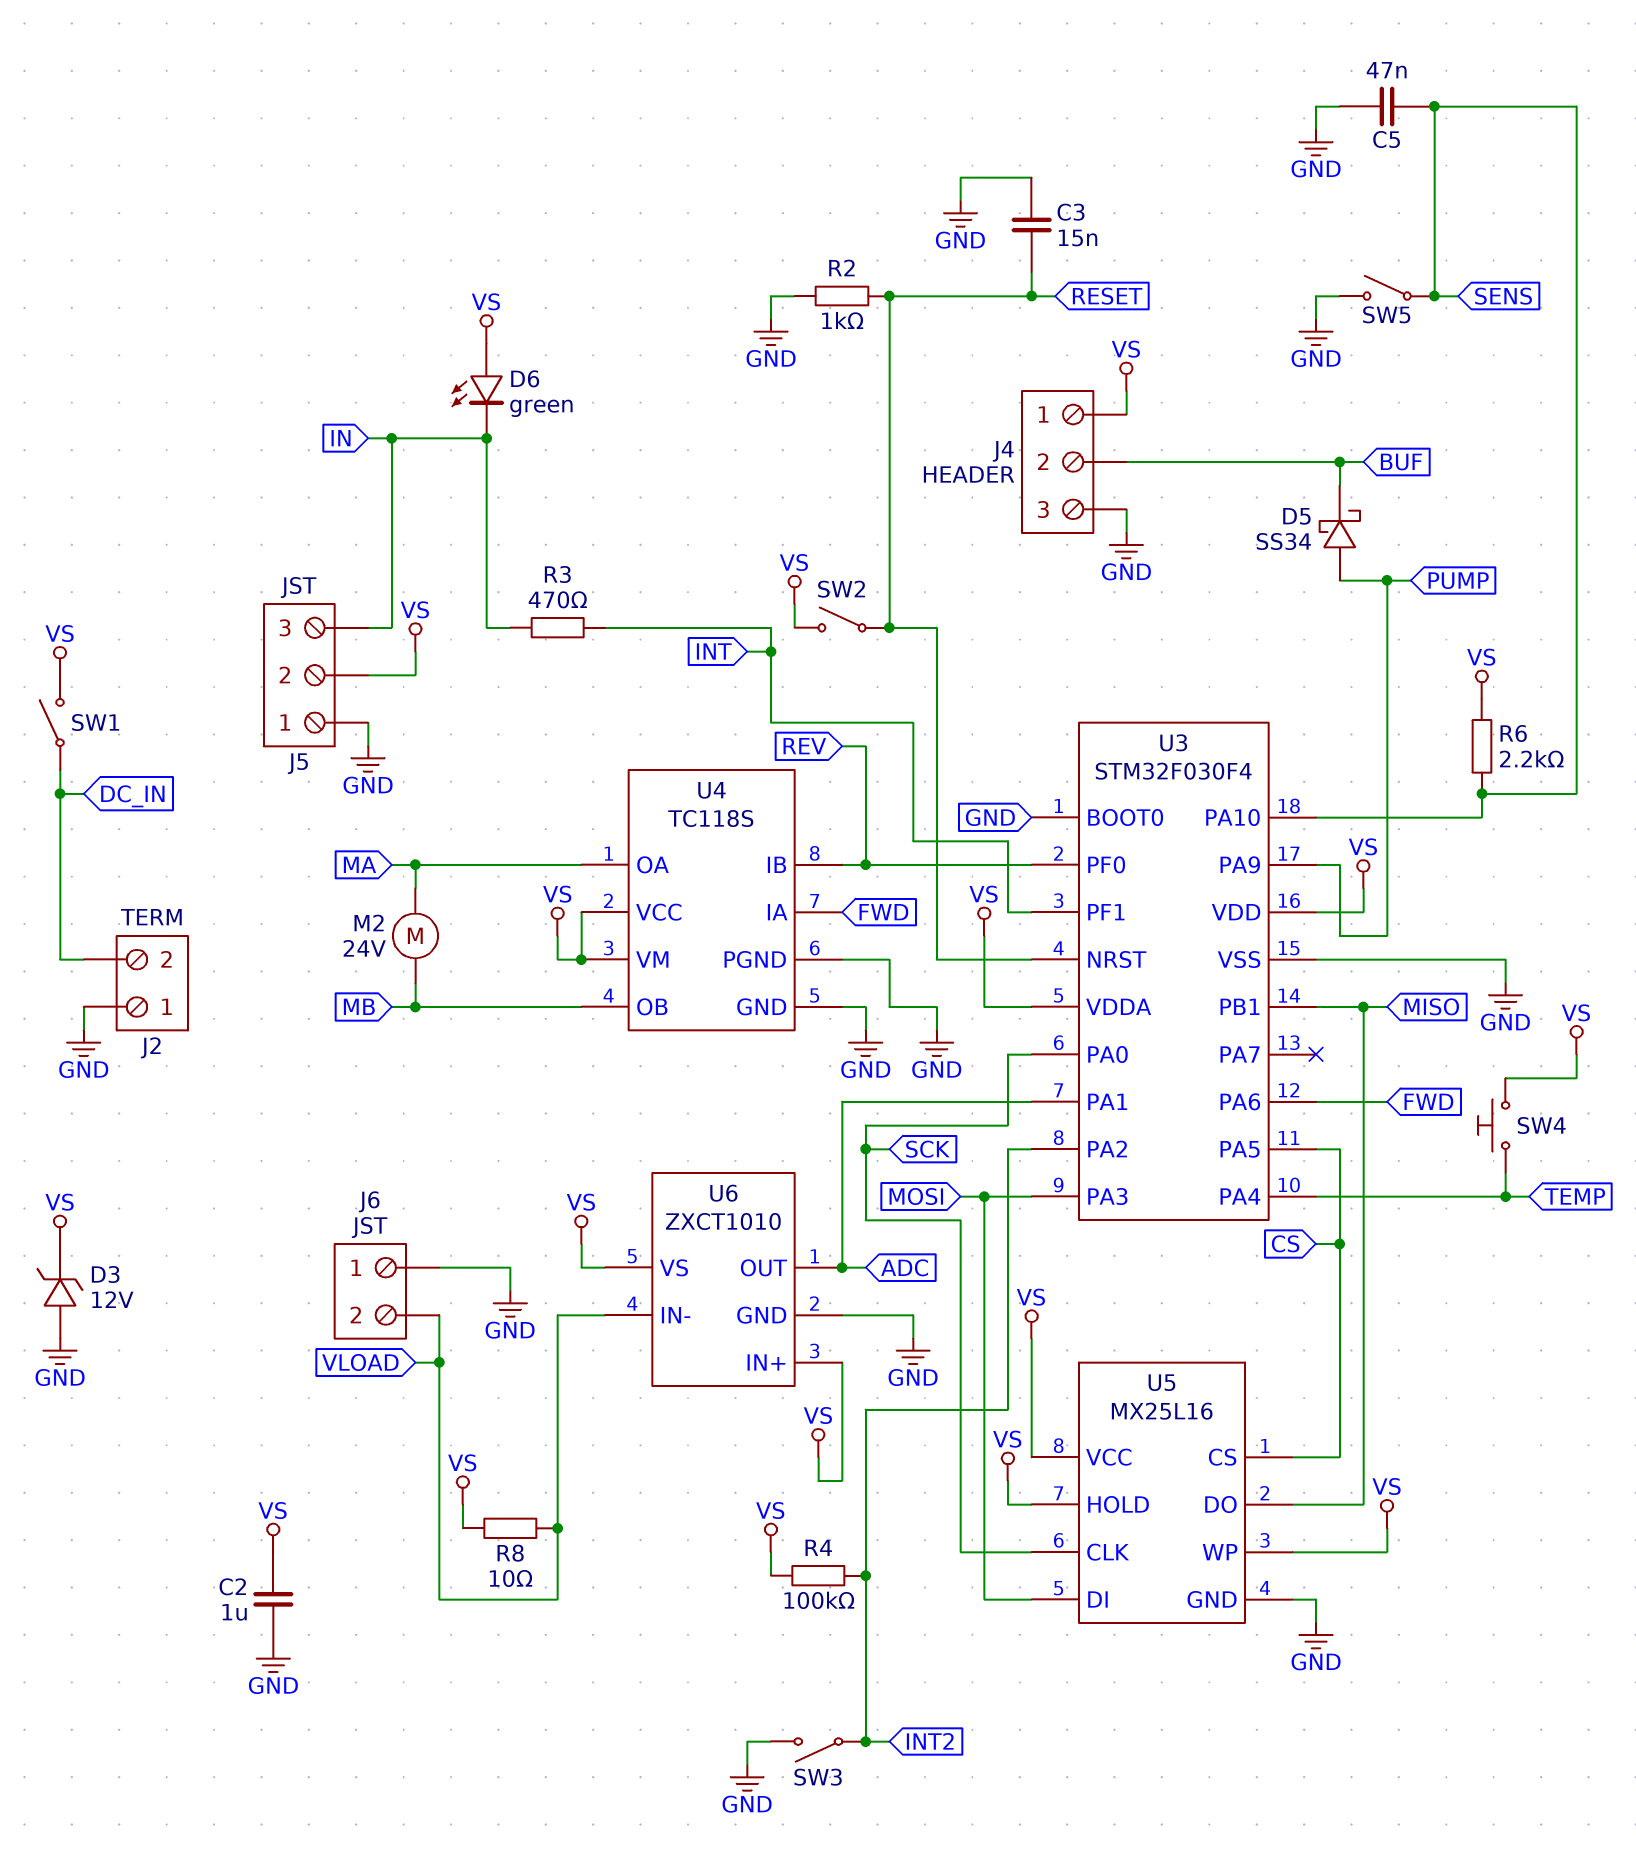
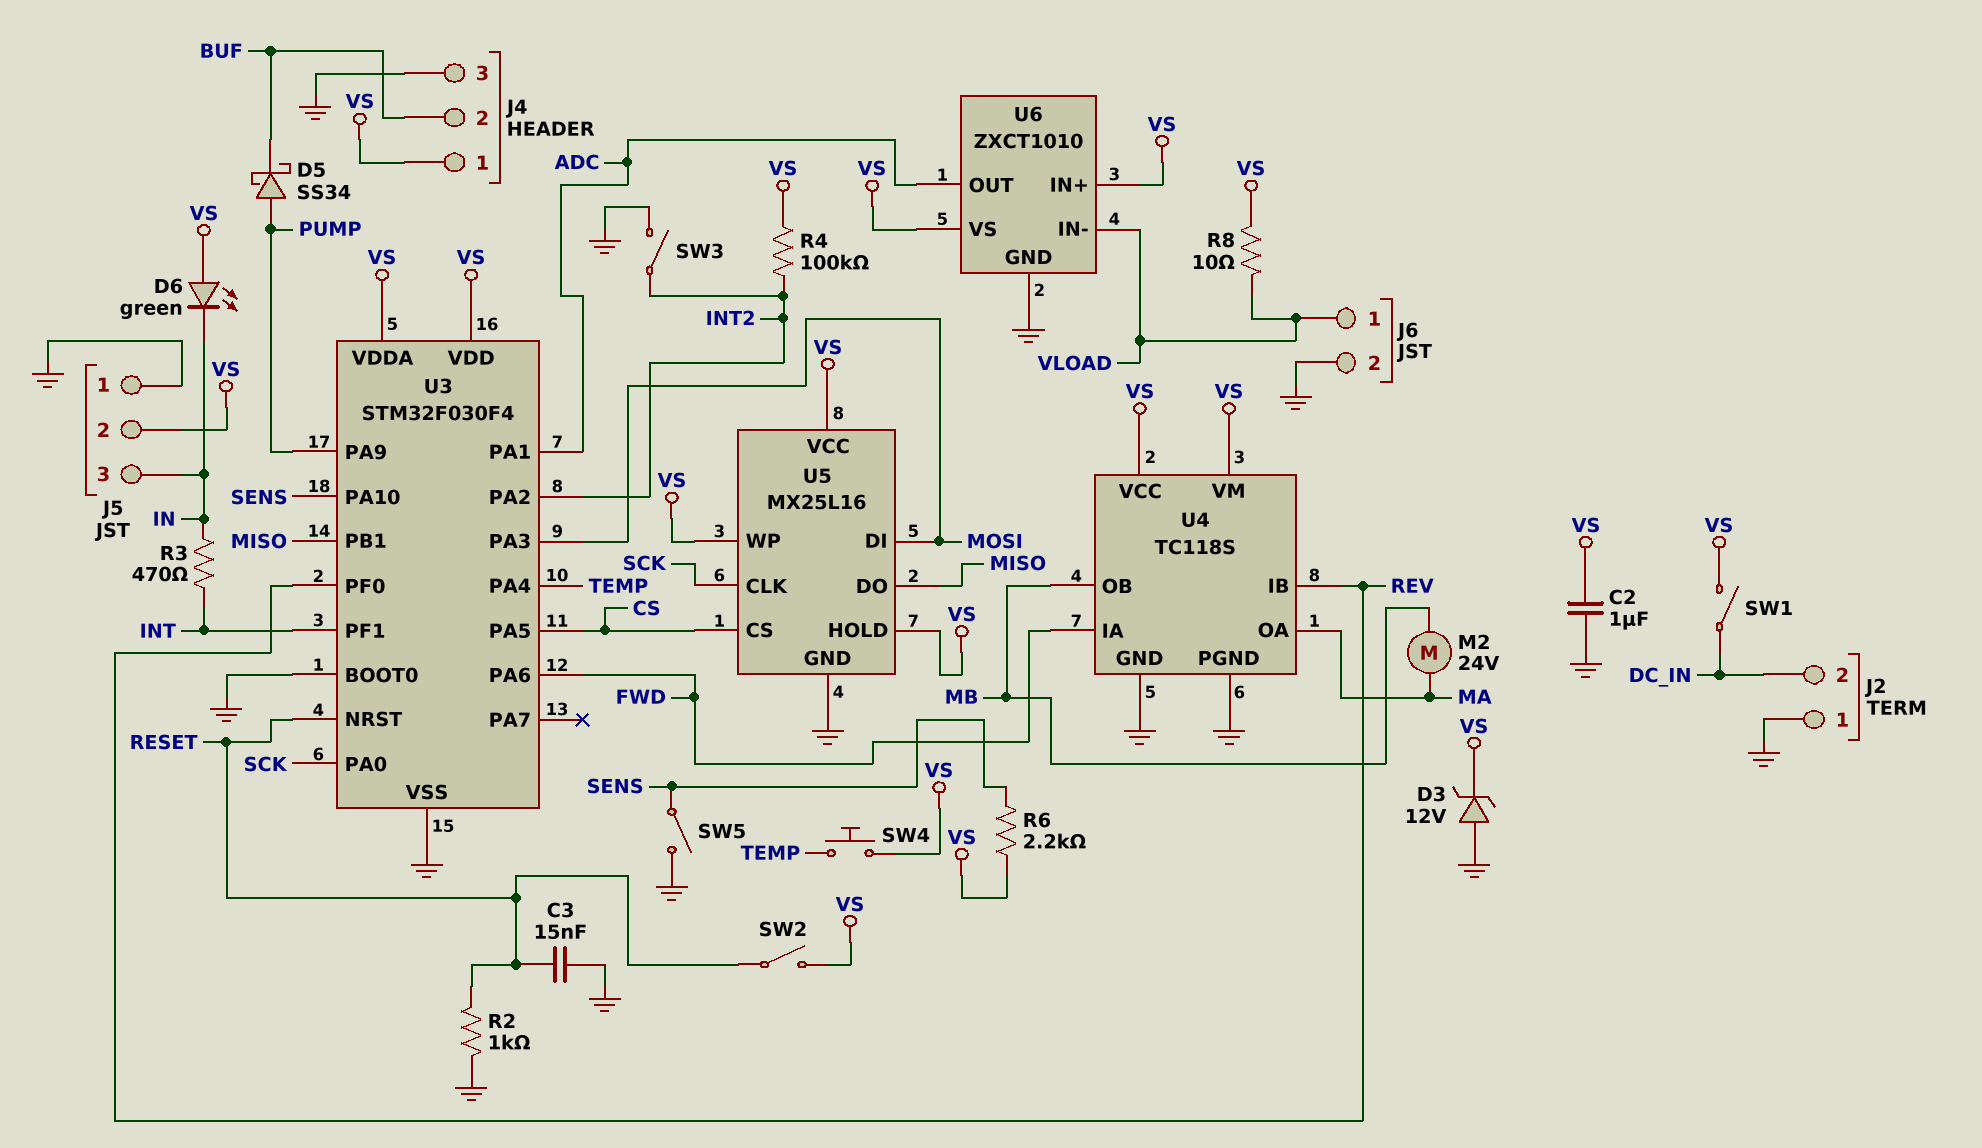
C5: 47nF (GND, SENS) -> none
J6 pin 1: GND -> VLOAD
J6 pin 2: VLOAD -> GND

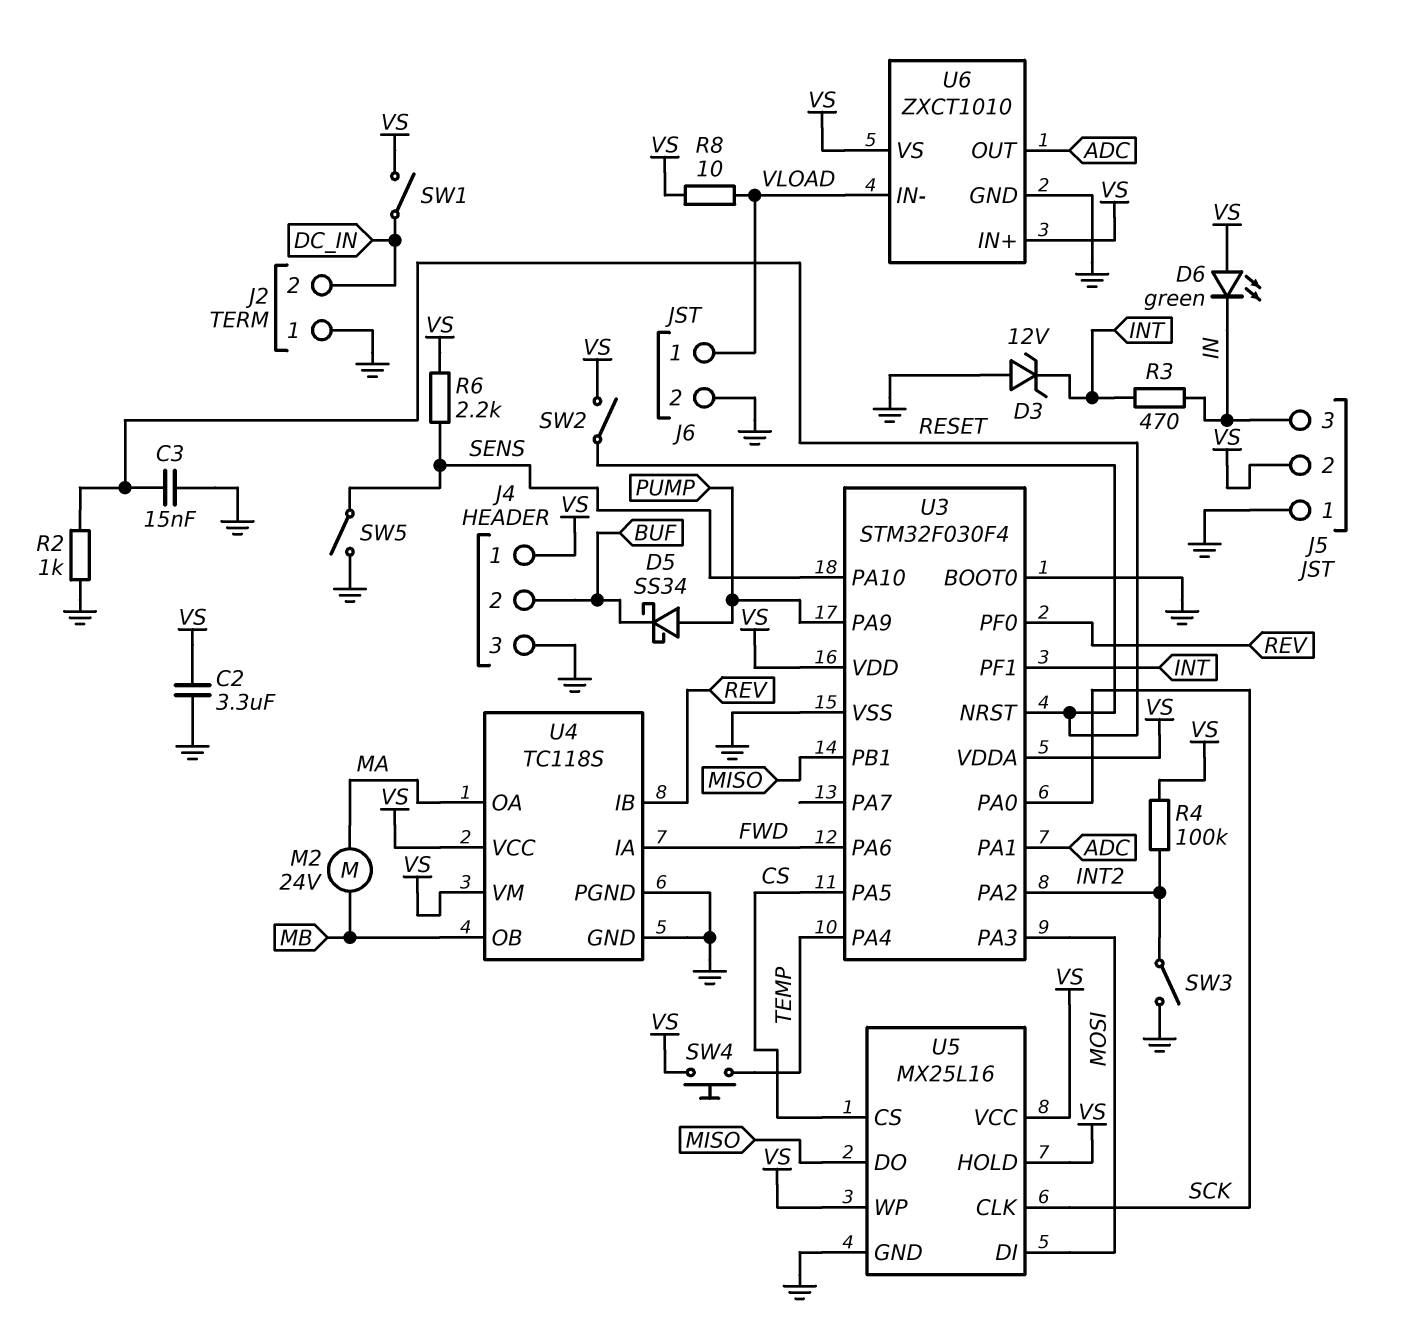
C2: 1uF (GND, VS) -> 3.3uF (GND, VS)
D3: zener 12V (A GND, K VS) -> zener 12V (A GND, K INT)

